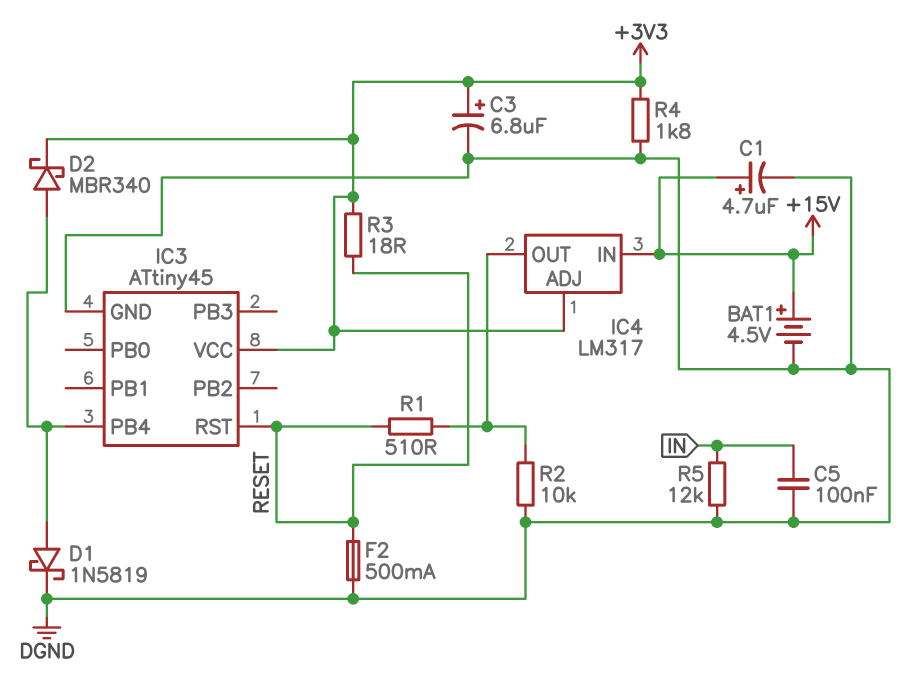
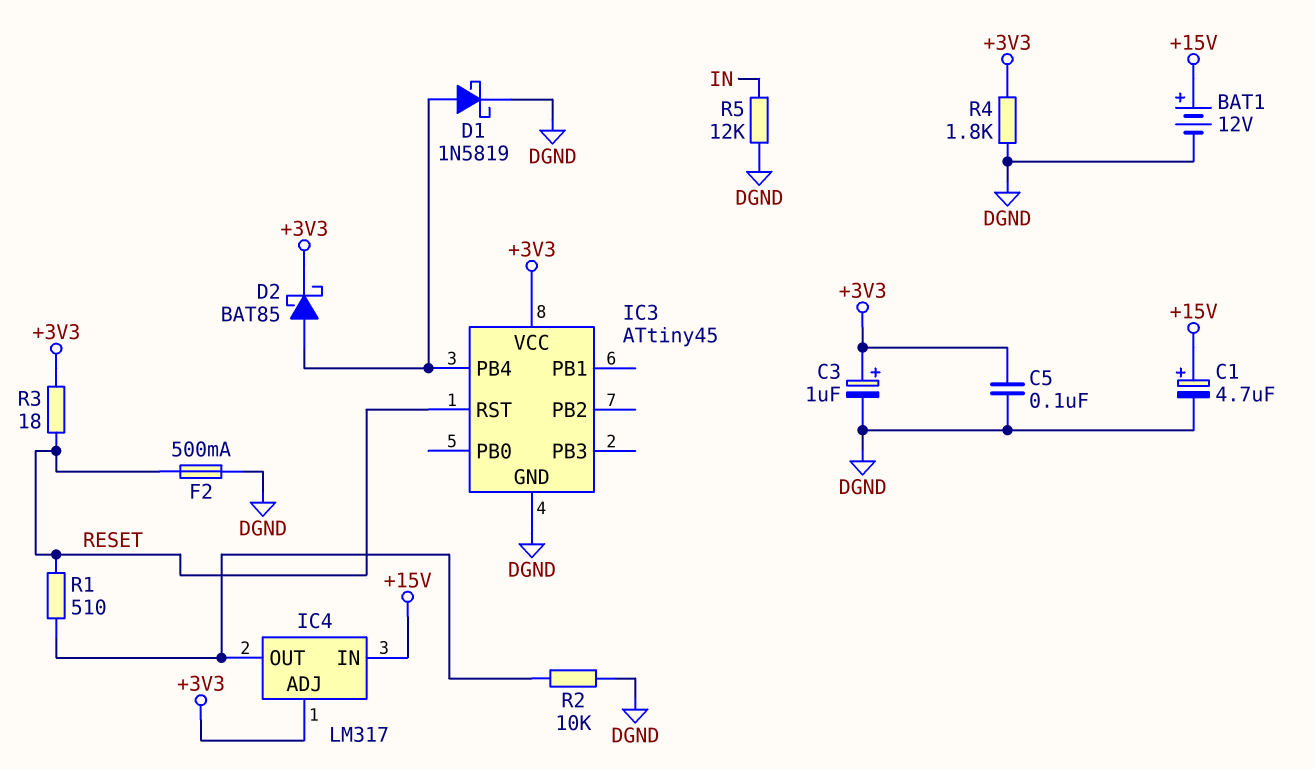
BAT1: 4.5V (plus +15V, minus DGND) -> 12V (plus +15V, minus DGND)
C3: 6.8uF (plus +3V3, minus DGND) -> 1uF (plus +3V3, minus DGND)
C5: 100nF (DGND, IN) -> 100nF (+3V3, DGND)
D2: schottky MBR340 (A IC3/PB4, K +3V3) -> schottky BAT85 (A IC3/PB4, K +3V3)

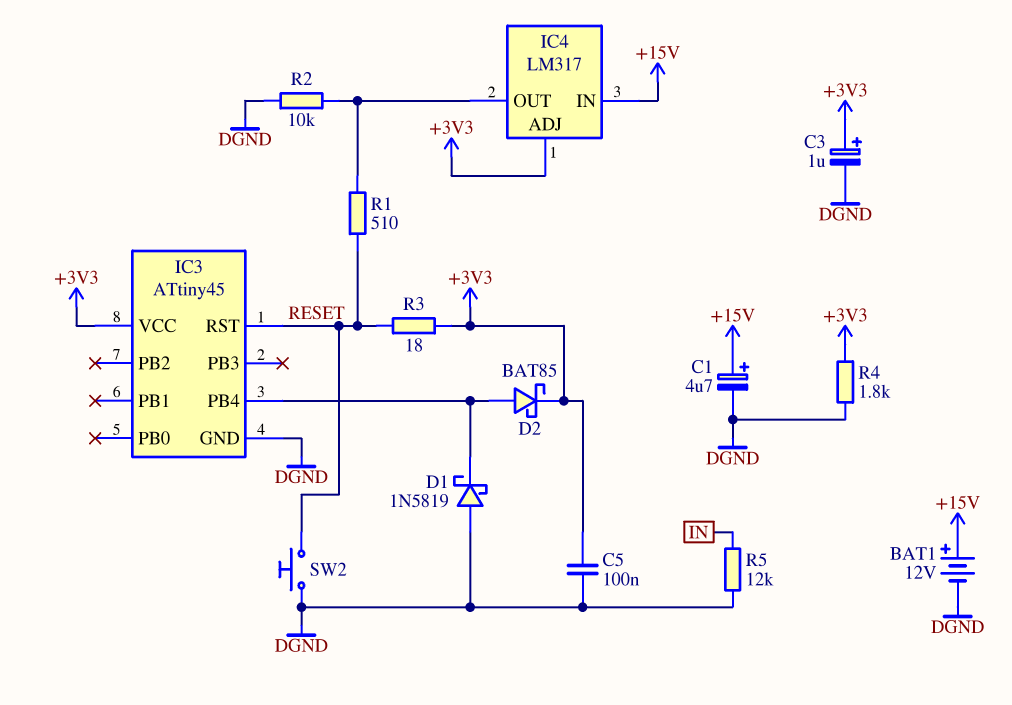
D1: schottky 1N5819 (A IC3/PB4, K DGND) -> schottky 1N5819 (A DGND, K IC3/PB4)
F2: 500mA (DGND, RESET) -> none
SW2: none -> button (DGND, RESET)

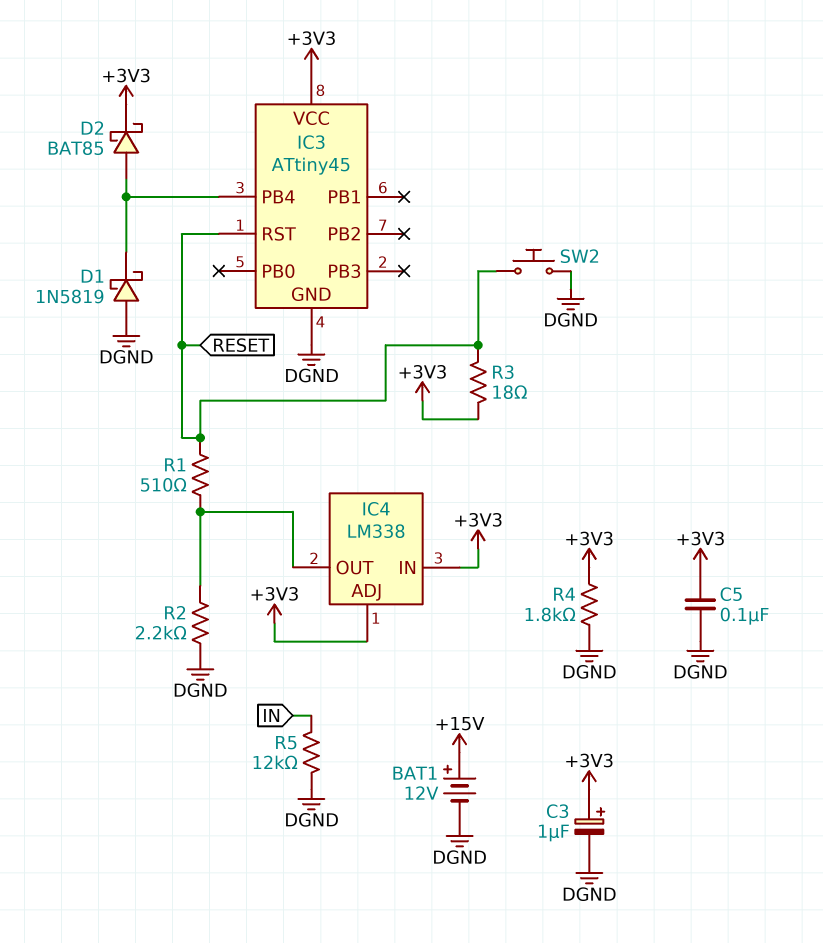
C1: 4.7uF (plus +15V, minus DGND) -> none
IC4: LM317 -> LM338
IC4 pin IN: +15V -> +3V3
R2: 10k (DGND, IC4/OUT) -> 2.2k (DGND, IC4/OUT)

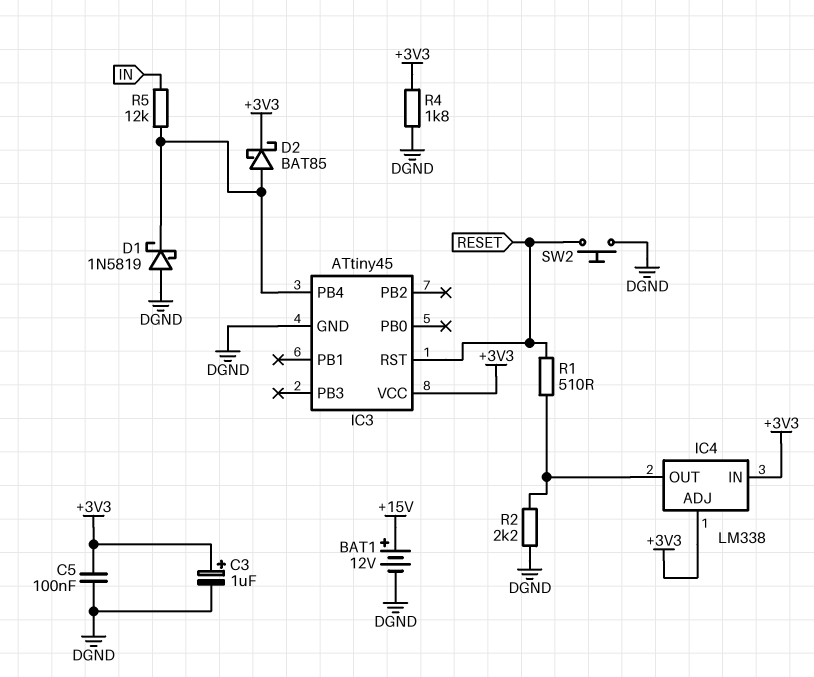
R3: 18 (+3V3, RESET) -> none
R5: 12k (DGND, IN) -> 12k (IC3/PB4, IN)

